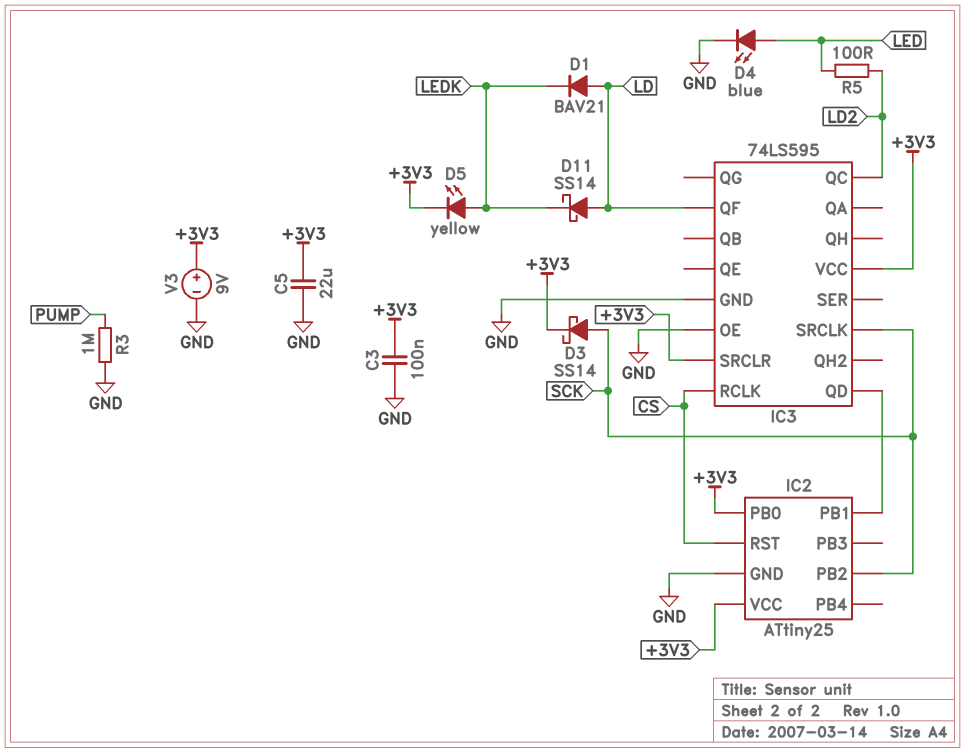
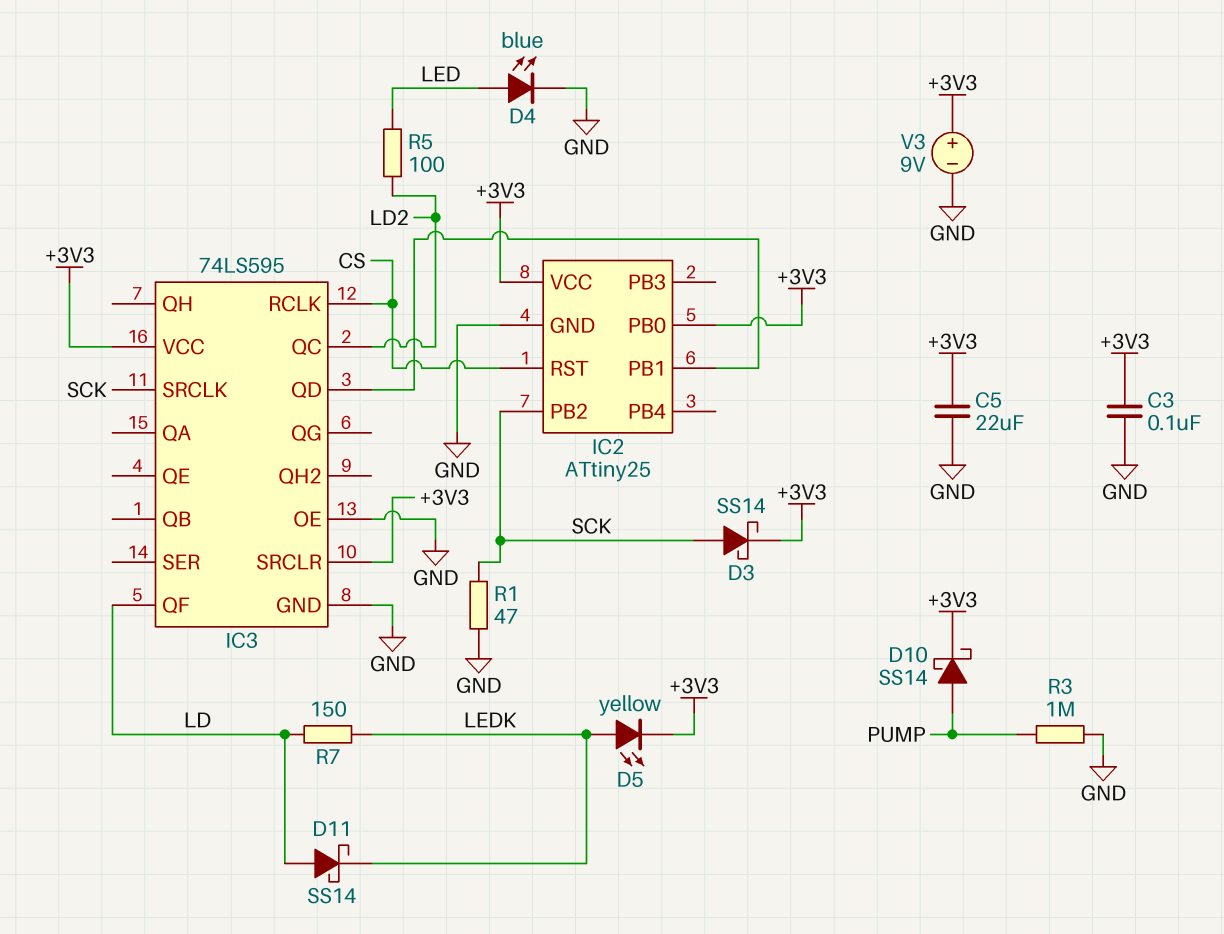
D1: diode BAV21 (A LD, K LEDK) -> none
D10: none -> schottky SS14 (A PUMP, K +3V3)
R1: none -> 47 (GND, SCK)
R7: none -> 150 (LD, LEDK)

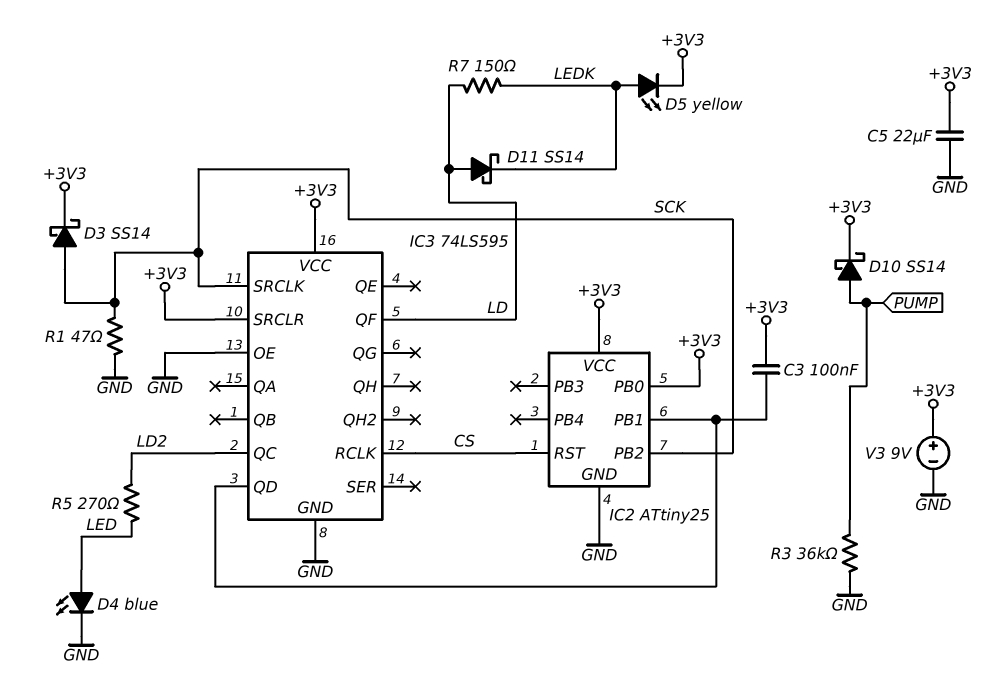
C3: 100nF (+3V3, GND) -> 100nF (+3V3, IC2/PB1)
R3: 1M (GND, PUMP) -> 36k (GND, PUMP)
R5: 100 (LD2, LED) -> 270 (LD2, LED)

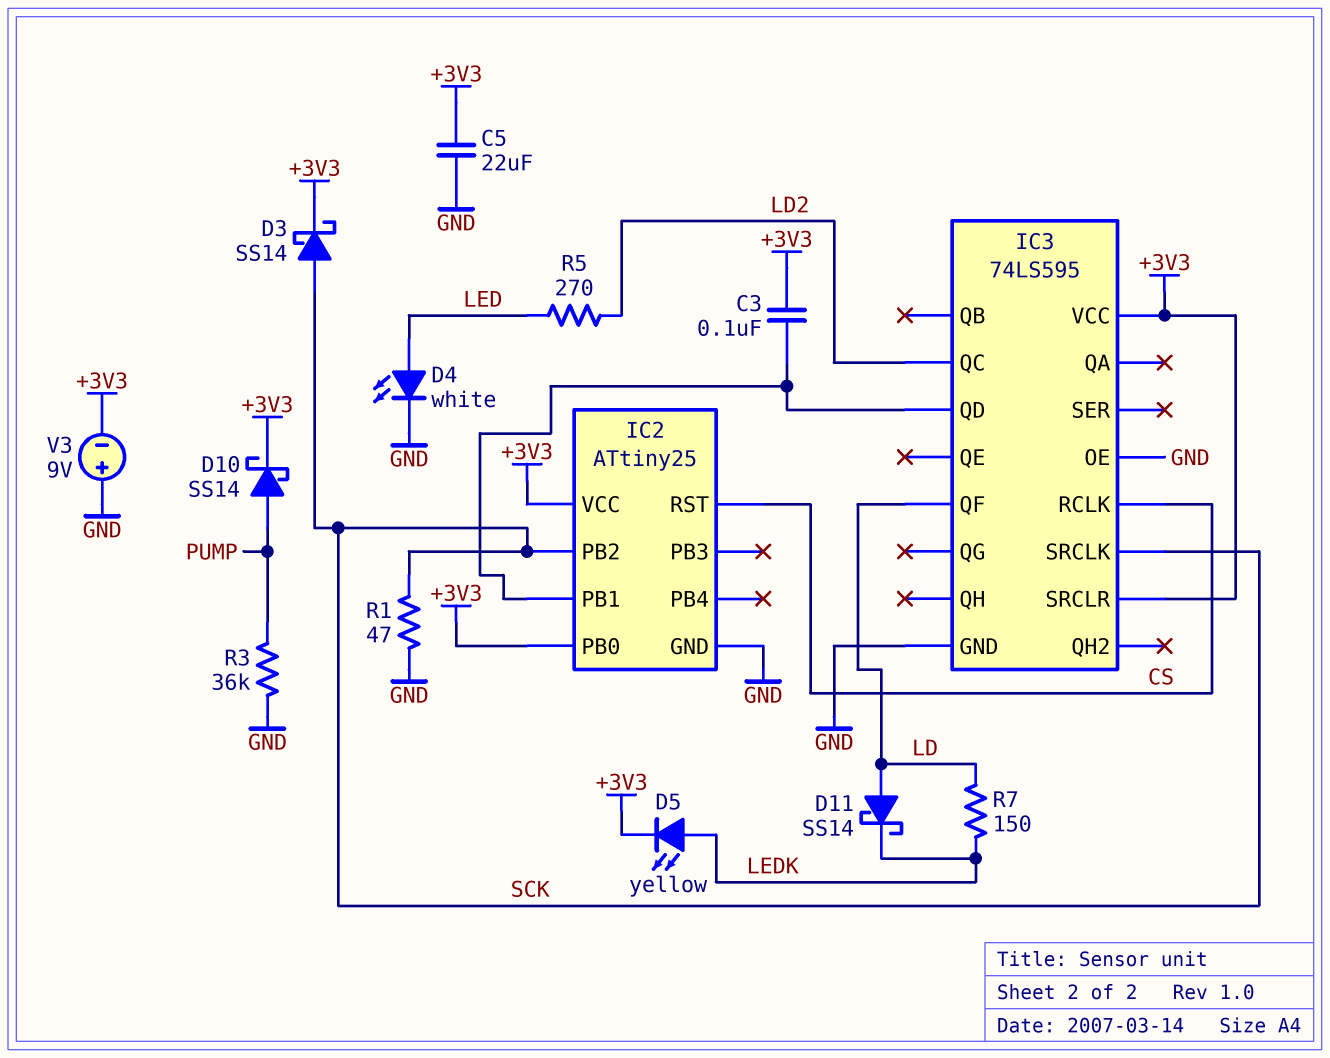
D4: LED blue (A LED, K GND) -> LED white (A LED, K GND)
V3: 9V (plus +3V3, minus GND) -> 9V (plus GND, minus +3V3)

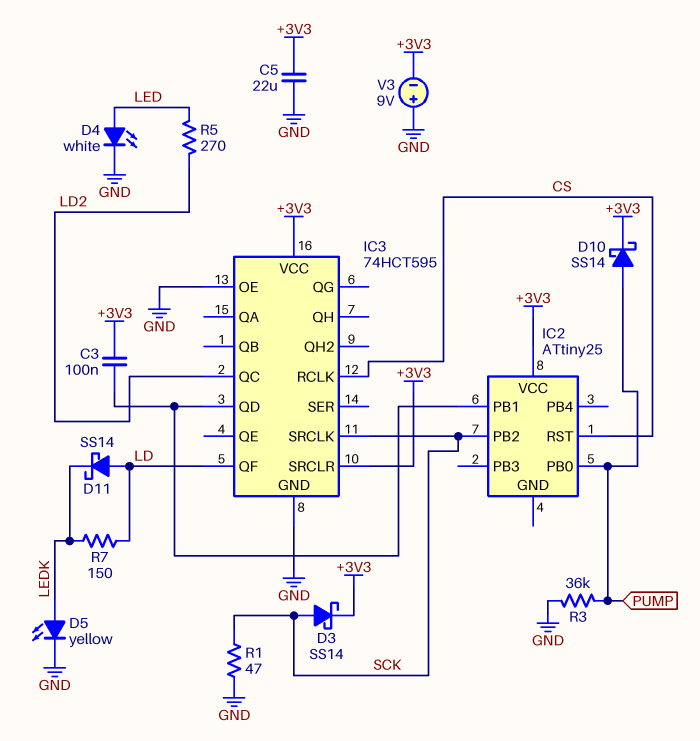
D5: LED yellow (A LEDK, K +3V3) -> LED yellow (A LEDK, K GND)
IC2 pin GND: GND -> none
IC2 pin PB0: +3V3 -> PUMP
IC3: 74LS595 -> 74HCT595

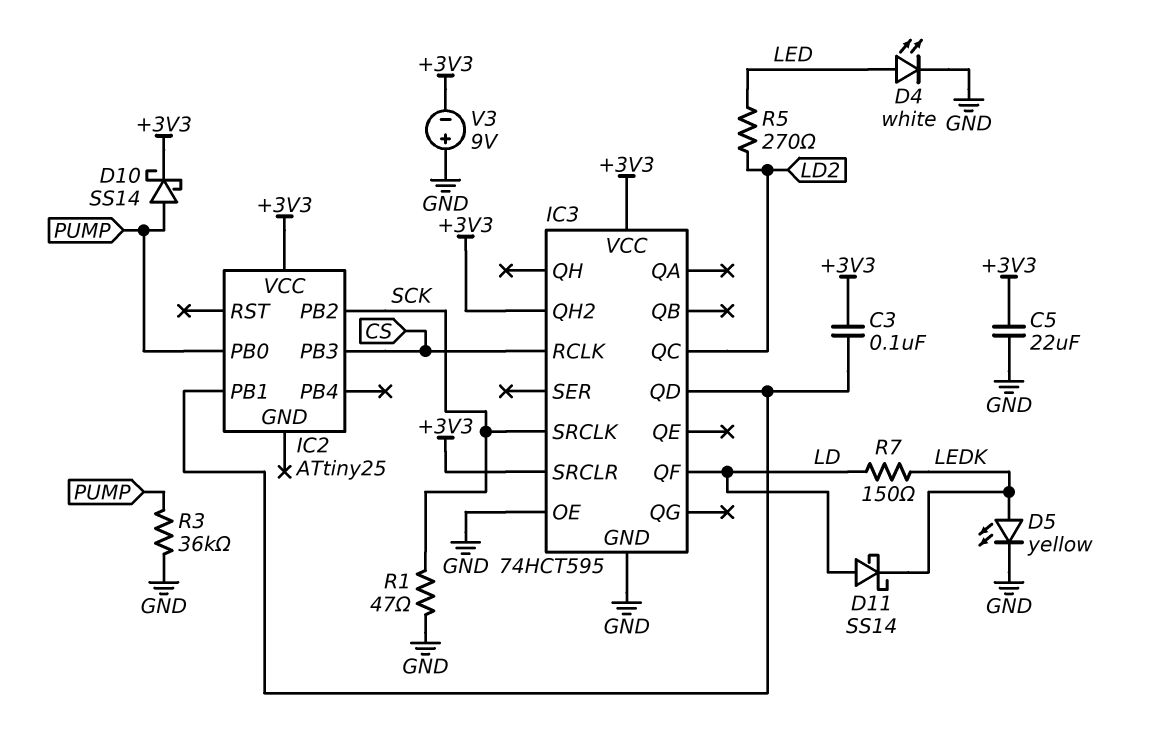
D3: schottky SS14 (A SCK, K +3V3) -> none
IC2 pin PB3: none -> CS
IC2 pin RST: CS -> none
IC3 pin QH2: none -> +3V3

